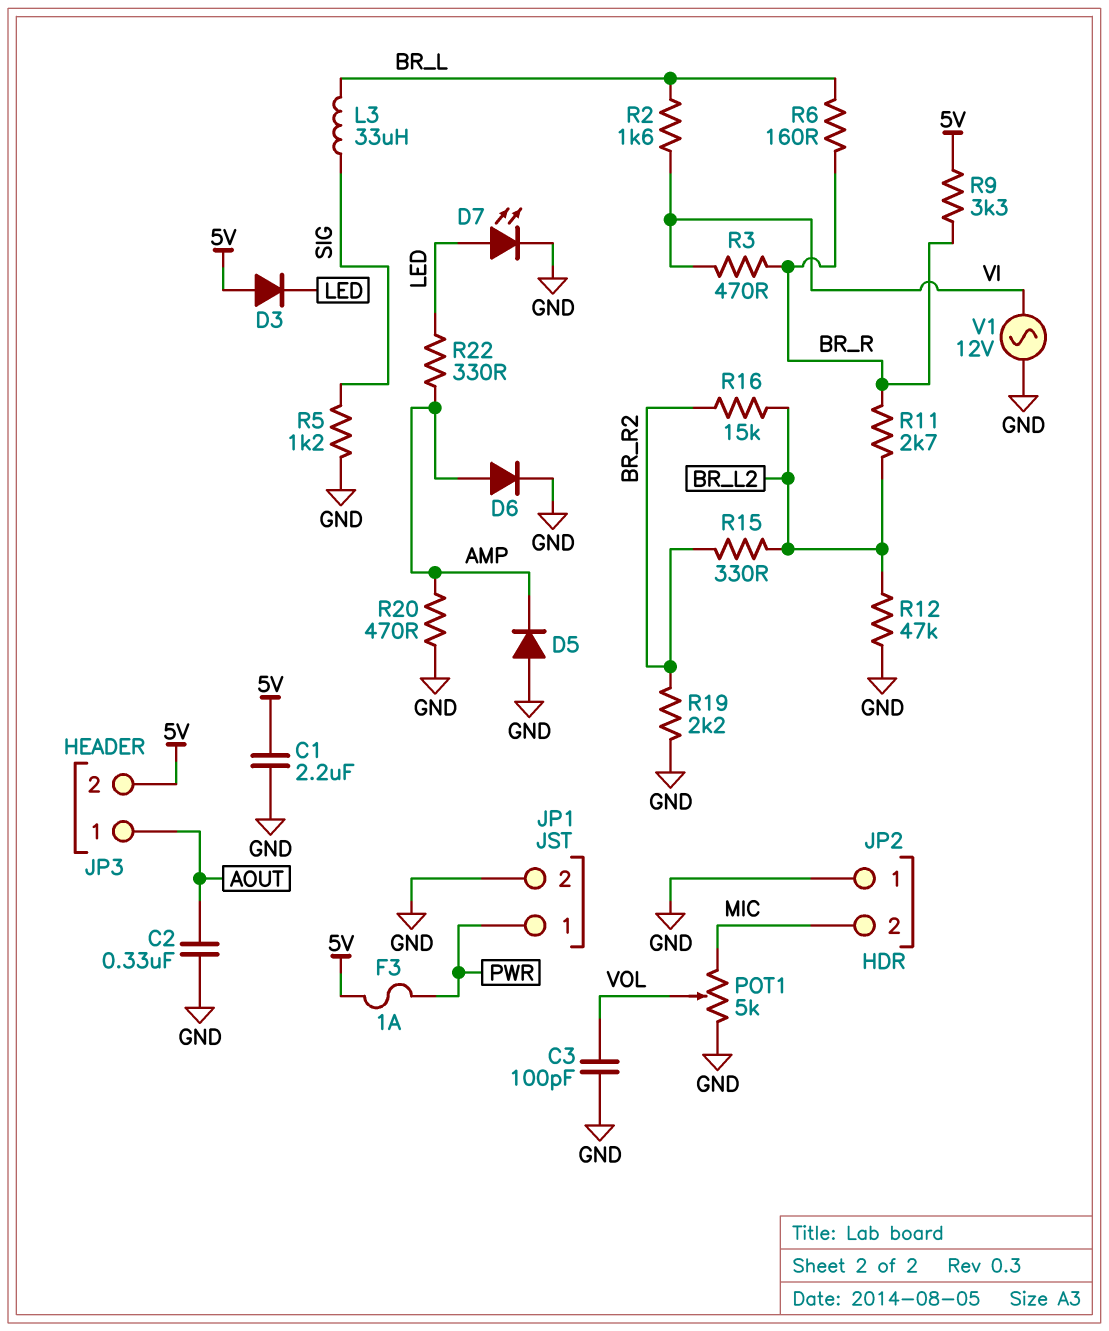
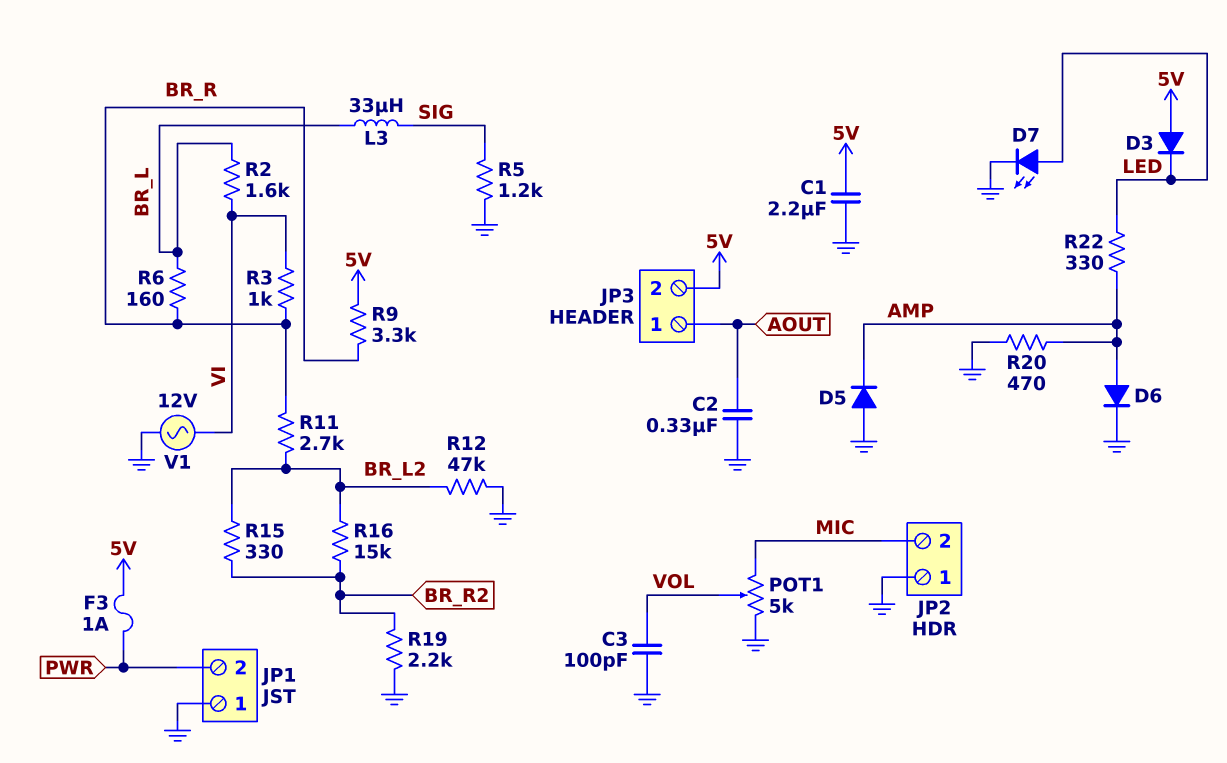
JP1 pin 1: PWR -> GND
JP1 pin 2: GND -> PWR
R3: 470 (BR_R, VI) -> 1k (BR_R, VI)

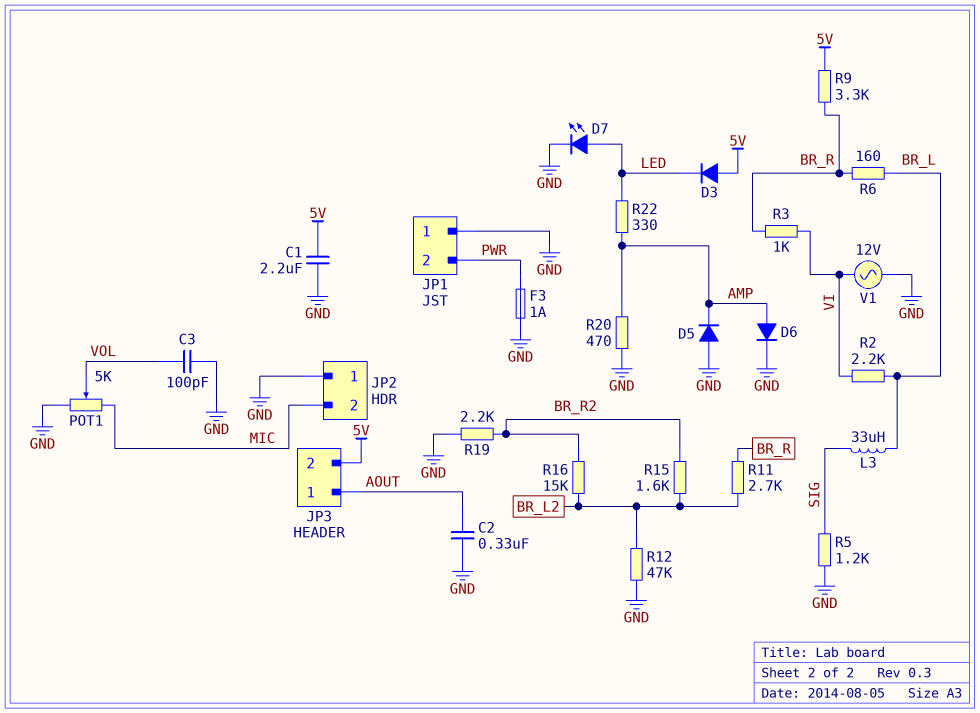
F3: 1A (5V, PWR) -> 1A (GND, PWR)
R2: 1.6k (BR_L, VI) -> 2.2k (BR_L, VI)
R15: 330 (BR_L2, BR_R2) -> 1.6k (BR_L2, BR_R2)

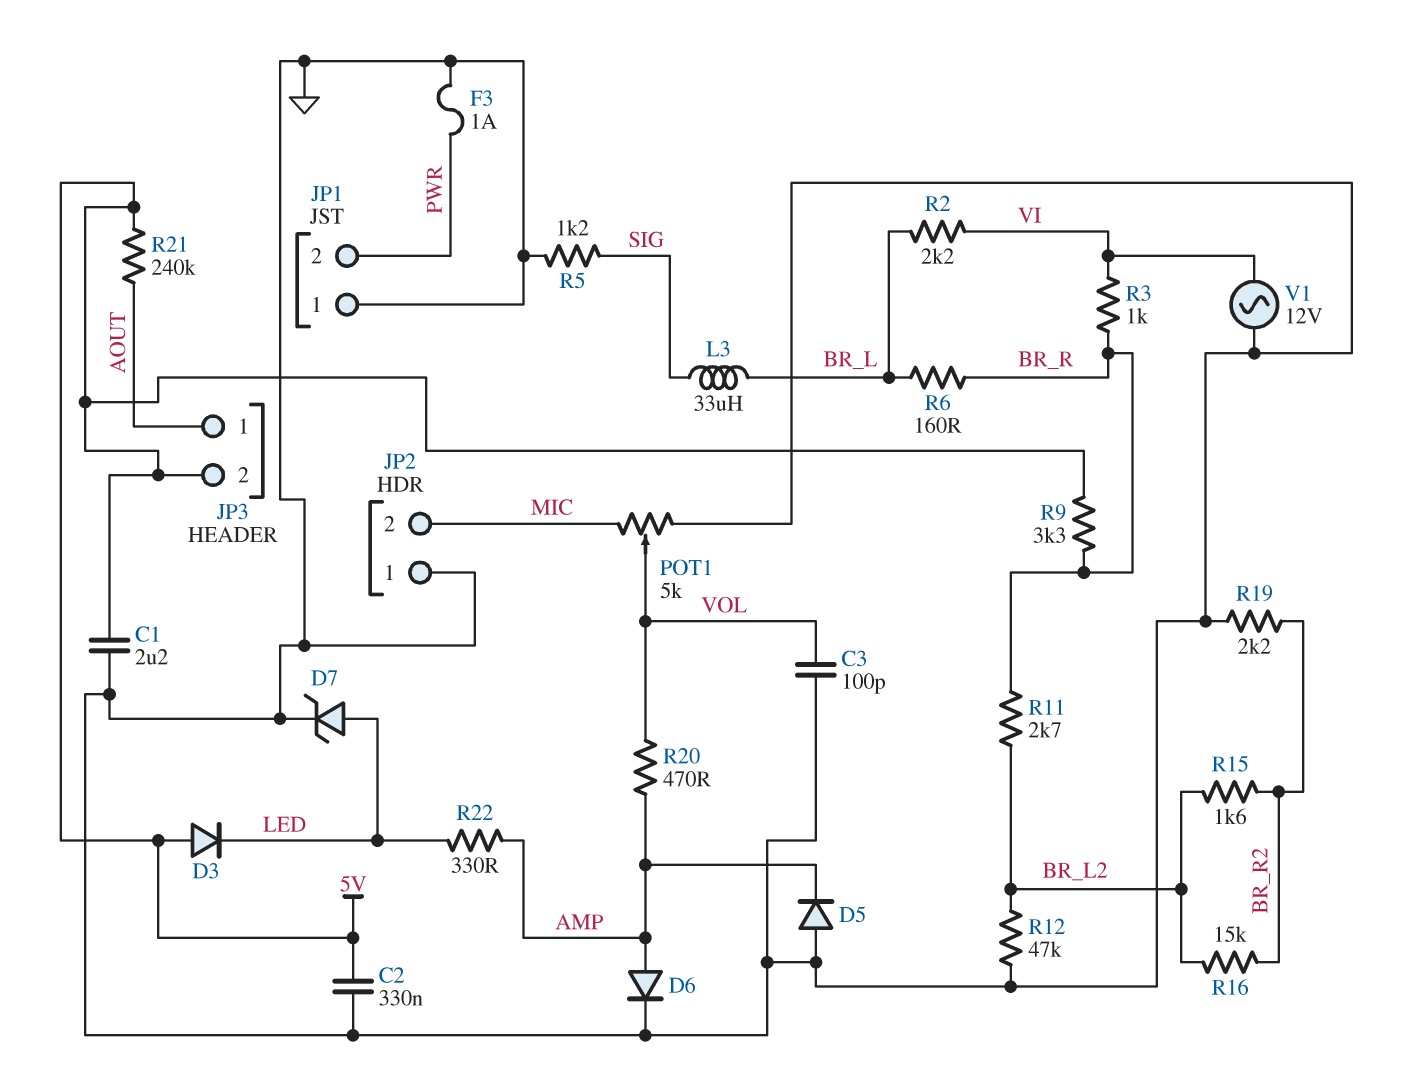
C2: 330nF (AOUT, GND) -> 330nF (5V, GND)
D7: LED (A LED, K GND) -> zener (A LED, K GND)
R20: 470 (AMP, GND) -> 470 (AMP, VOL)
R21: none -> 240k (5V, AOUT)

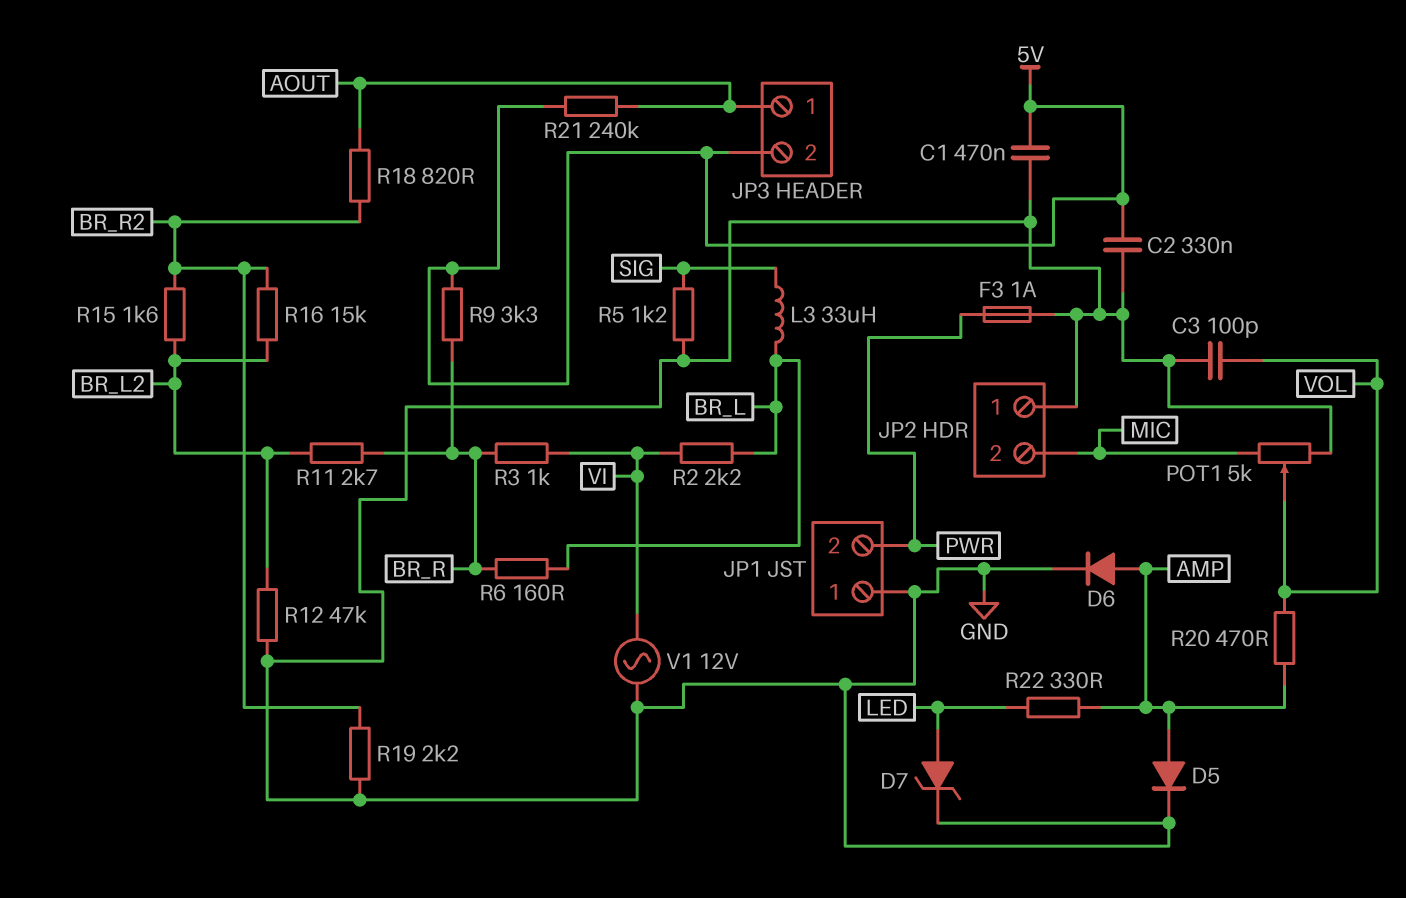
C1: 2.2uF (5V, GND) -> 470nF (5V, GND)
D3: diode (A 5V, K LED) -> none
D5: diode (A GND, K AMP) -> diode (A AMP, K GND)
R18: none -> 820 (AOUT, BR_R2)

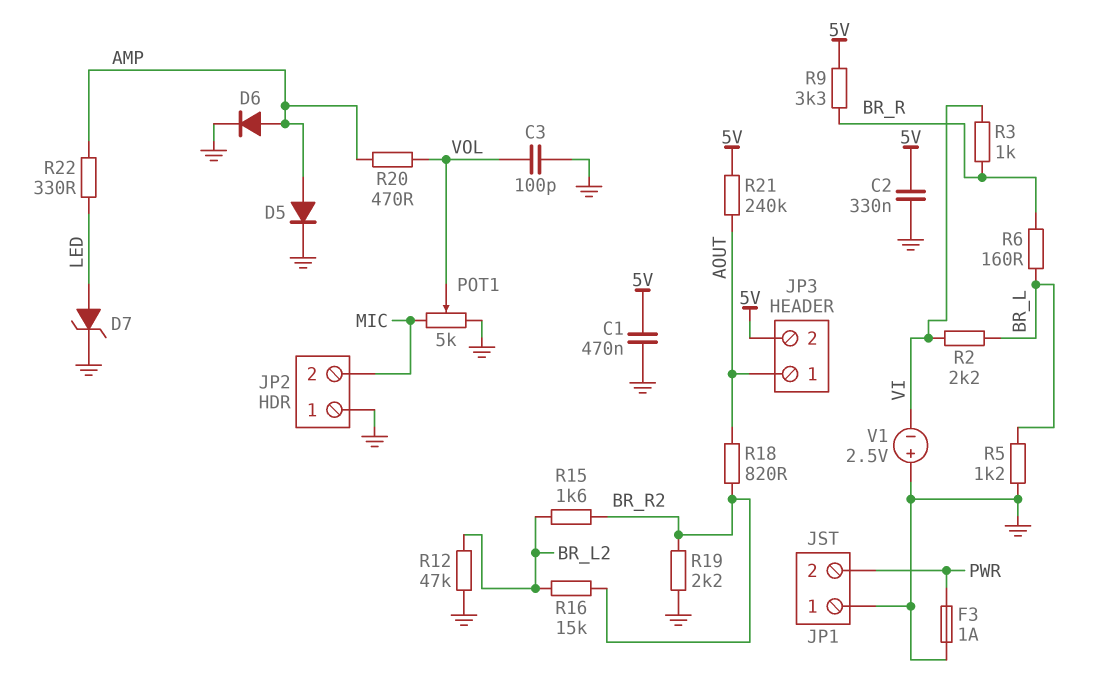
L3: 33uH (BR_L, SIG) -> none
R5: 1.2k (GND, SIG) -> 1.2k (BR_L, GND)
R11: 2.7k (BR_L2, BR_R) -> none
V1: AC 12V (GND, VI) -> 2.5V (plus GND, minus VI)

